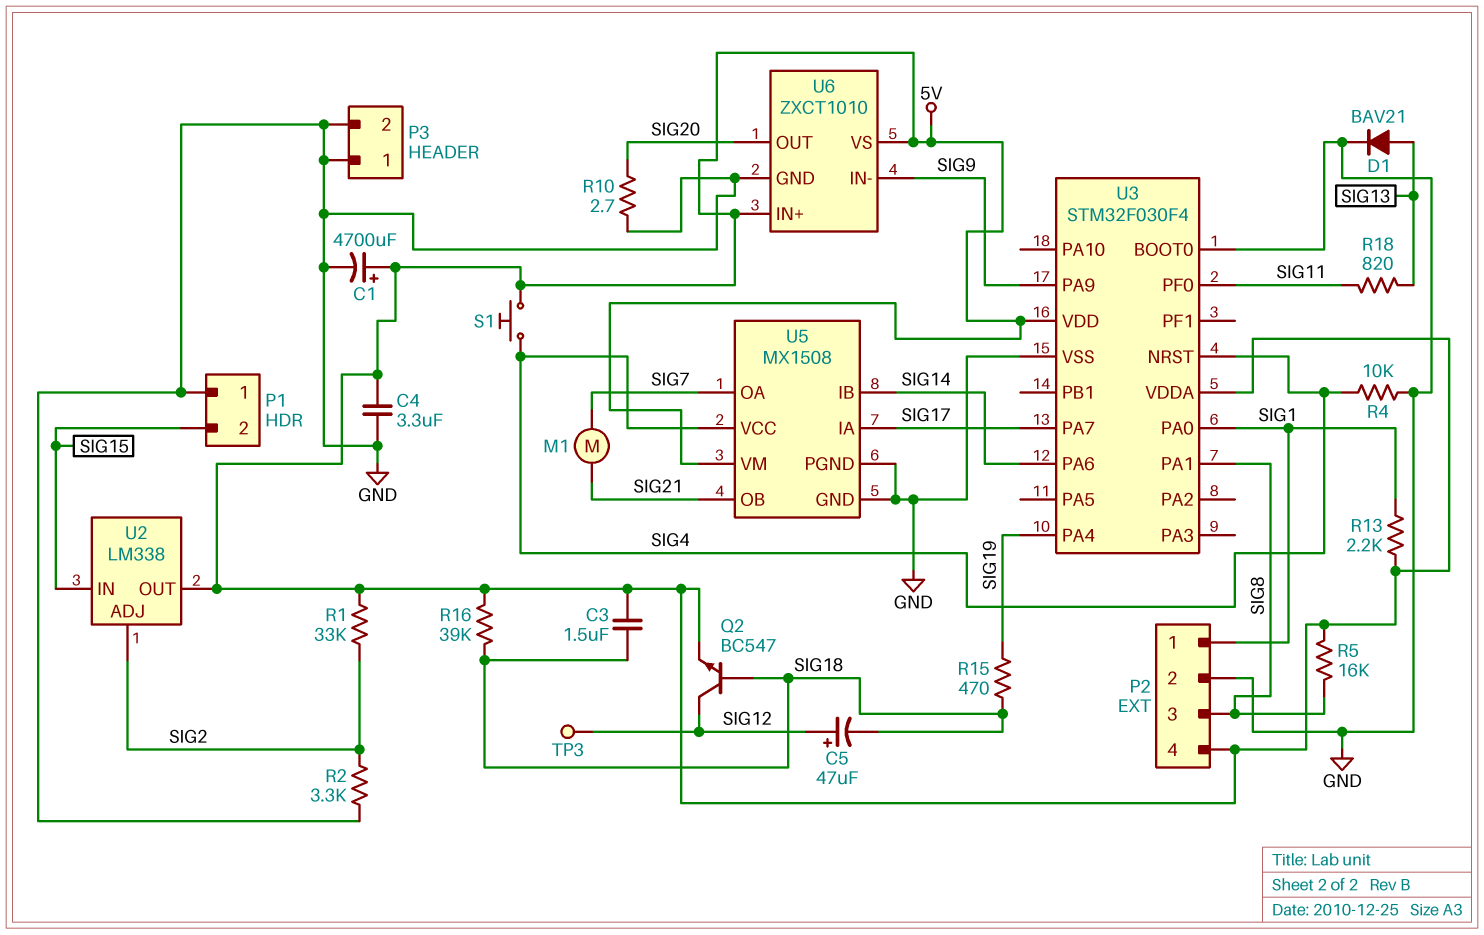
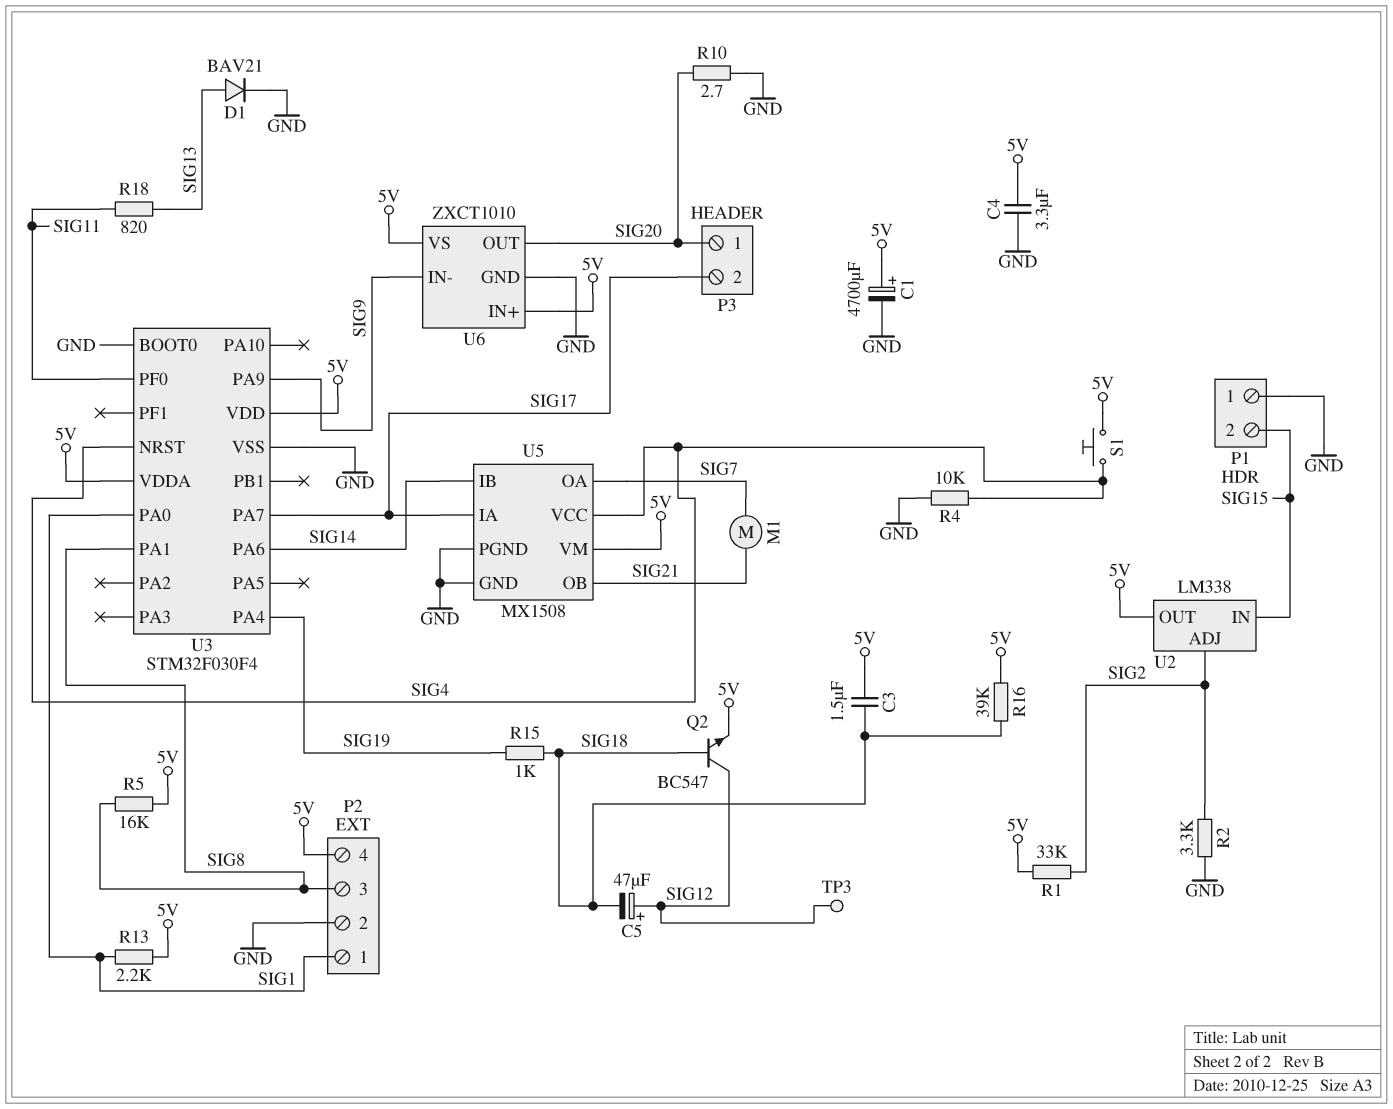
P3 pin 1: GND -> SIG20
P3 pin 2: GND -> SIG17
R15: 470 (SIG18, SIG19) -> 1k (SIG18, SIG19)

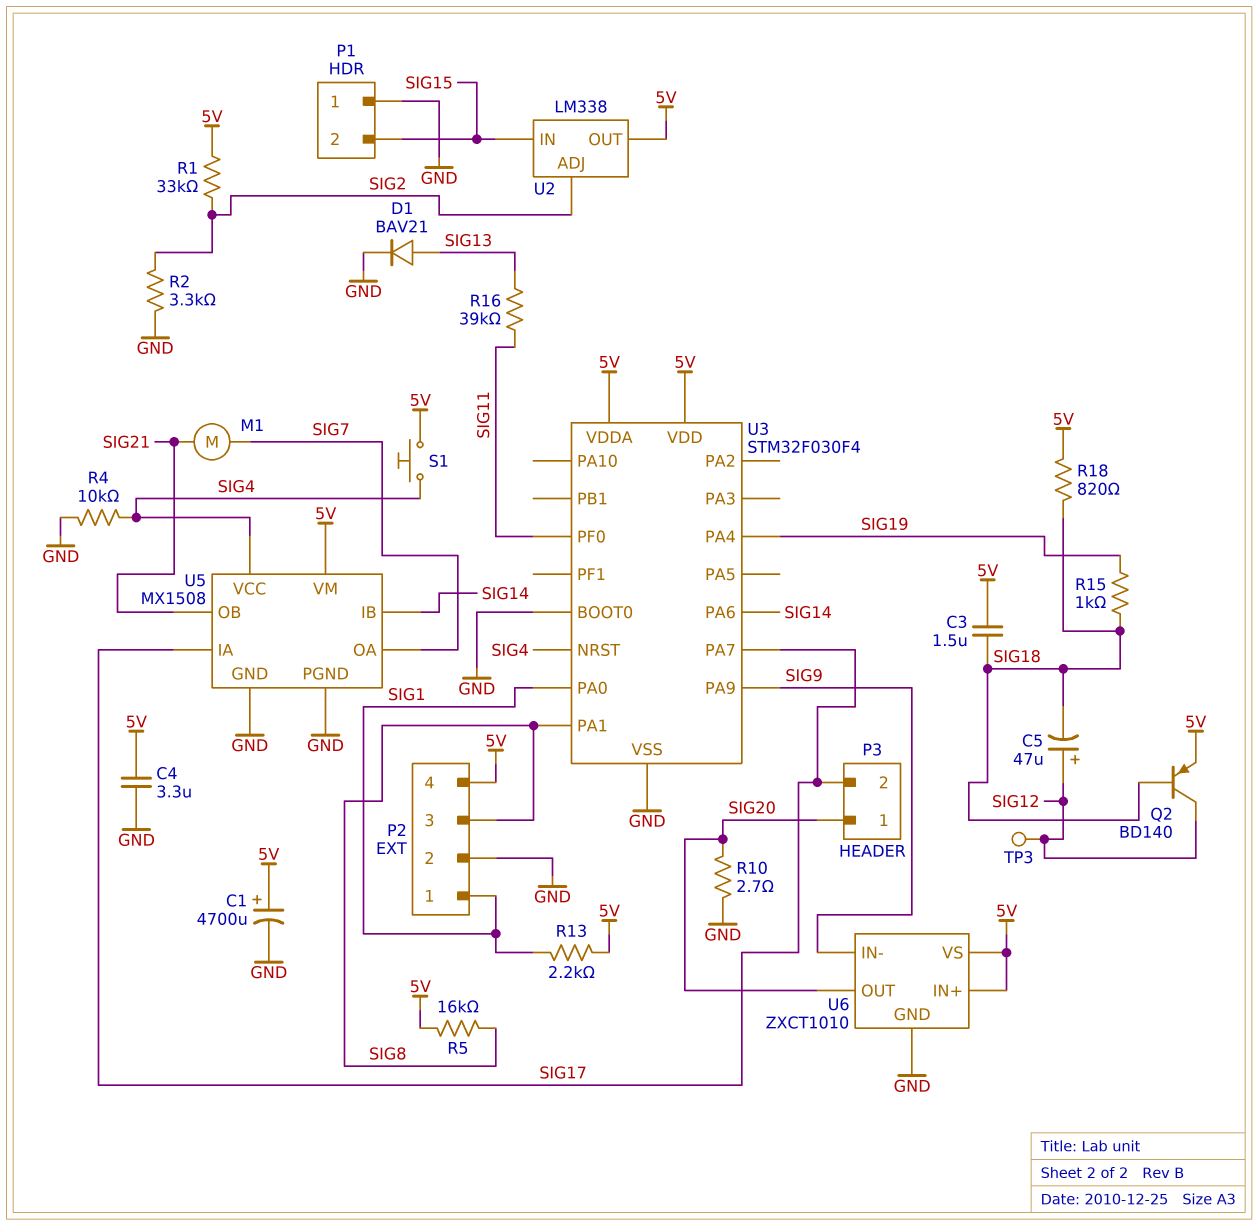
Q2: NPN BC547 (B SIG18, C SIG12, E 5V) -> PNP BD140 (B SIG18, C SIG12, E 5V)
R16: 39k (5V, SIG18) -> 39k (SIG11, SIG13)
R18: 820 (SIG11, SIG13) -> 820 (5V, SIG18)

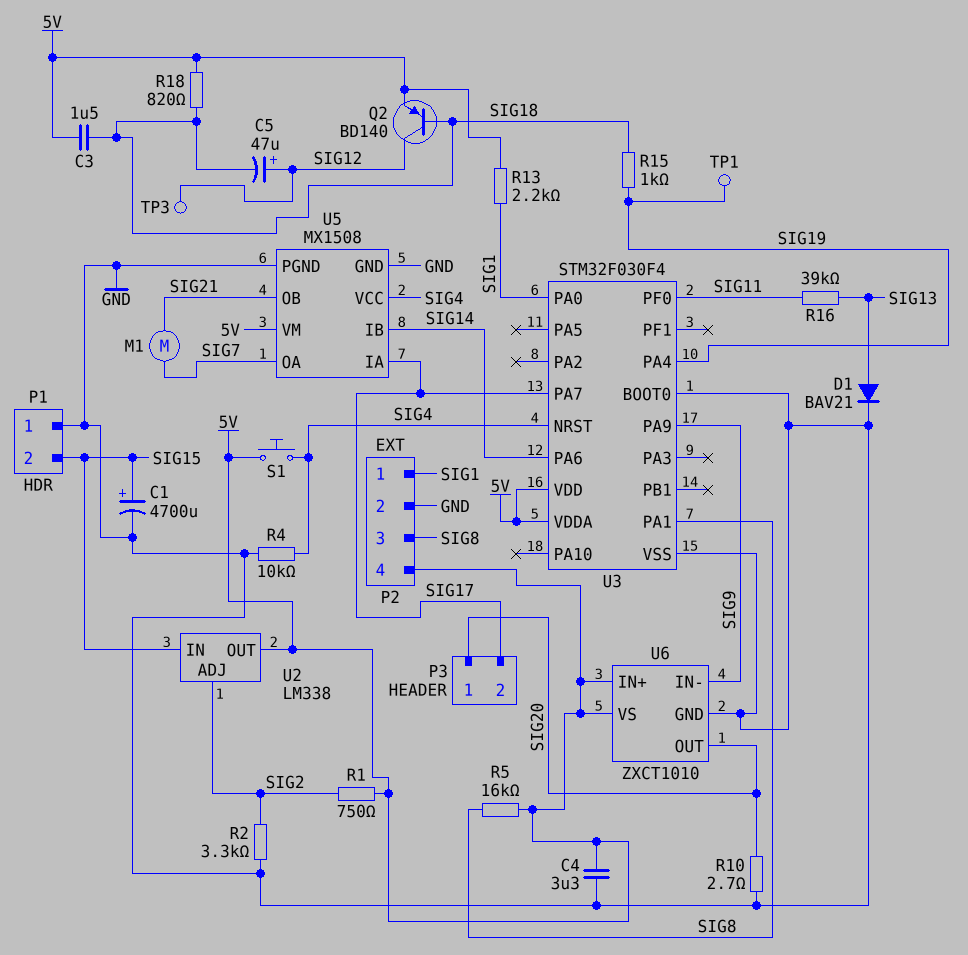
C1: 4700uF (plus 5V, minus GND) -> 4700uF (plus SIG15, minus GND)
R1: 33k (5V, SIG2) -> 750 (5V, SIG2)
TP1: none -> test point (SIG19)

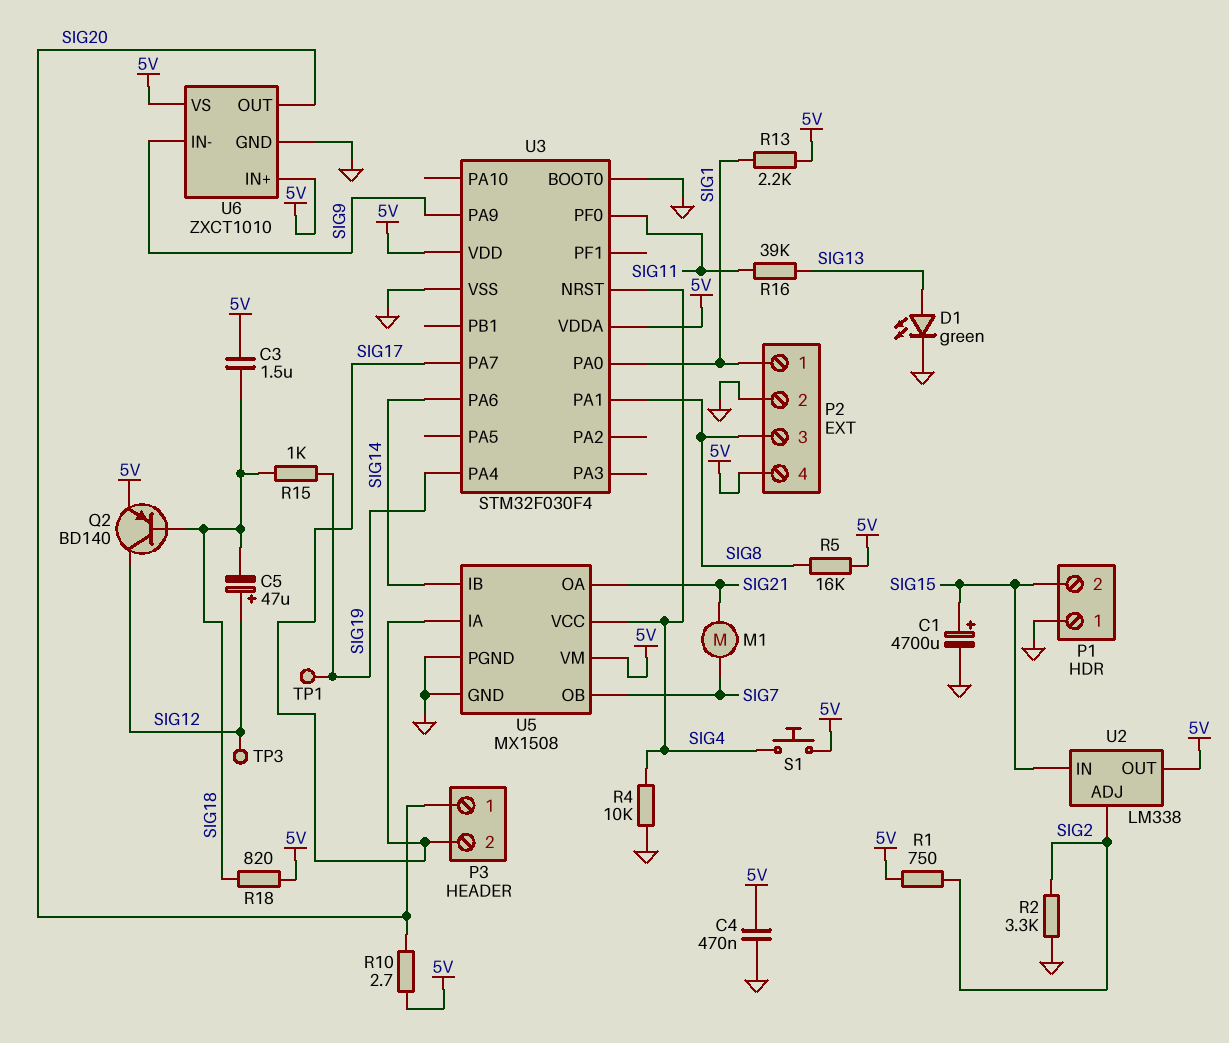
C4: 3.3uF (5V, GND) -> 470nF (5V, GND)
D1: diode BAV21 (A SIG13, K GND) -> LED green (A SIG13, K GND)
R10: 2.7 (GND, SIG20) -> 2.7 (5V, SIG20)
U5 pin OA: SIG7 -> SIG21
U5 pin OB: SIG21 -> SIG7

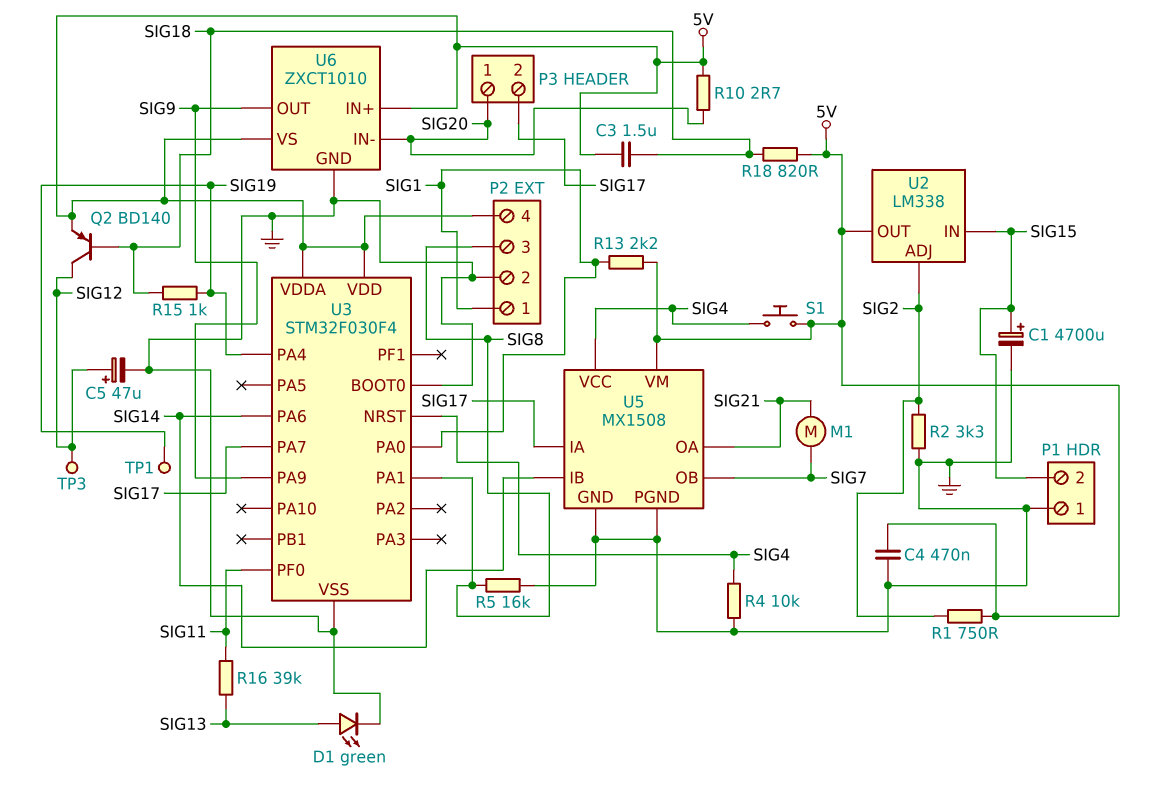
C5: 47uF (plus SIG12, minus SIG18) -> 47uF (plus SIG12, minus GND)
R5: 16k (5V, SIG8) -> 16k (GND, SIG8)
U6 pin IN-: SIG9 -> SIG20
U6 pin OUT: SIG20 -> SIG9

